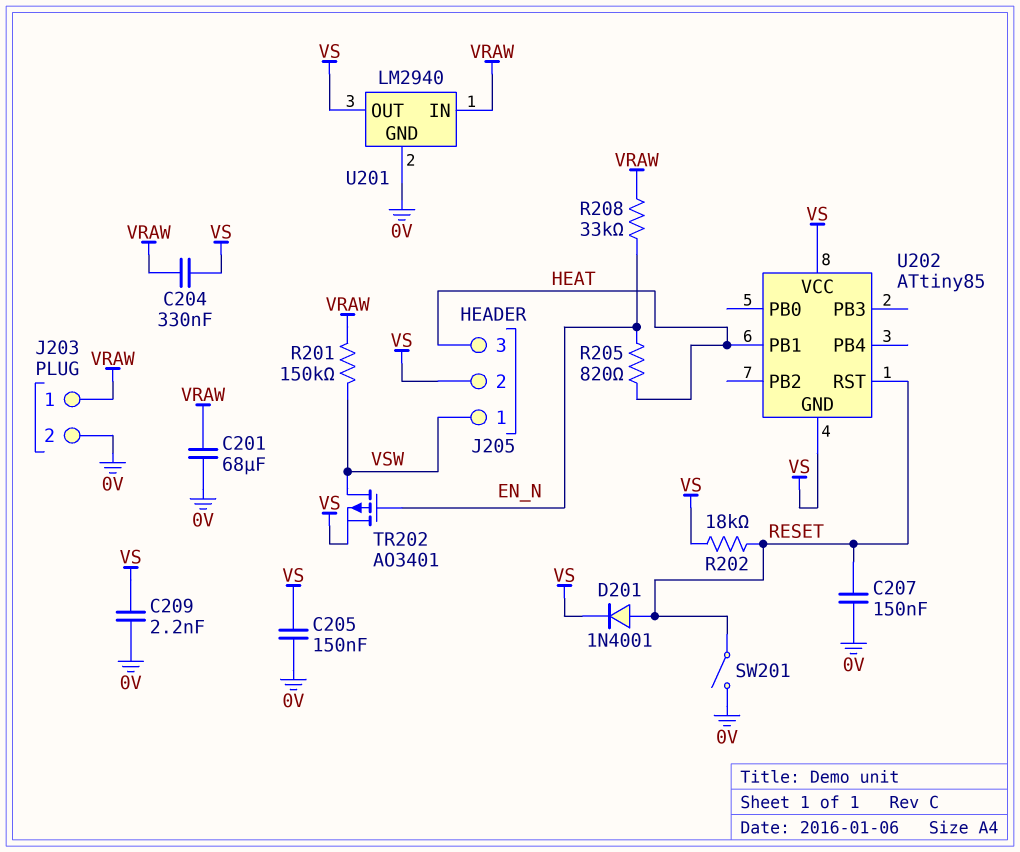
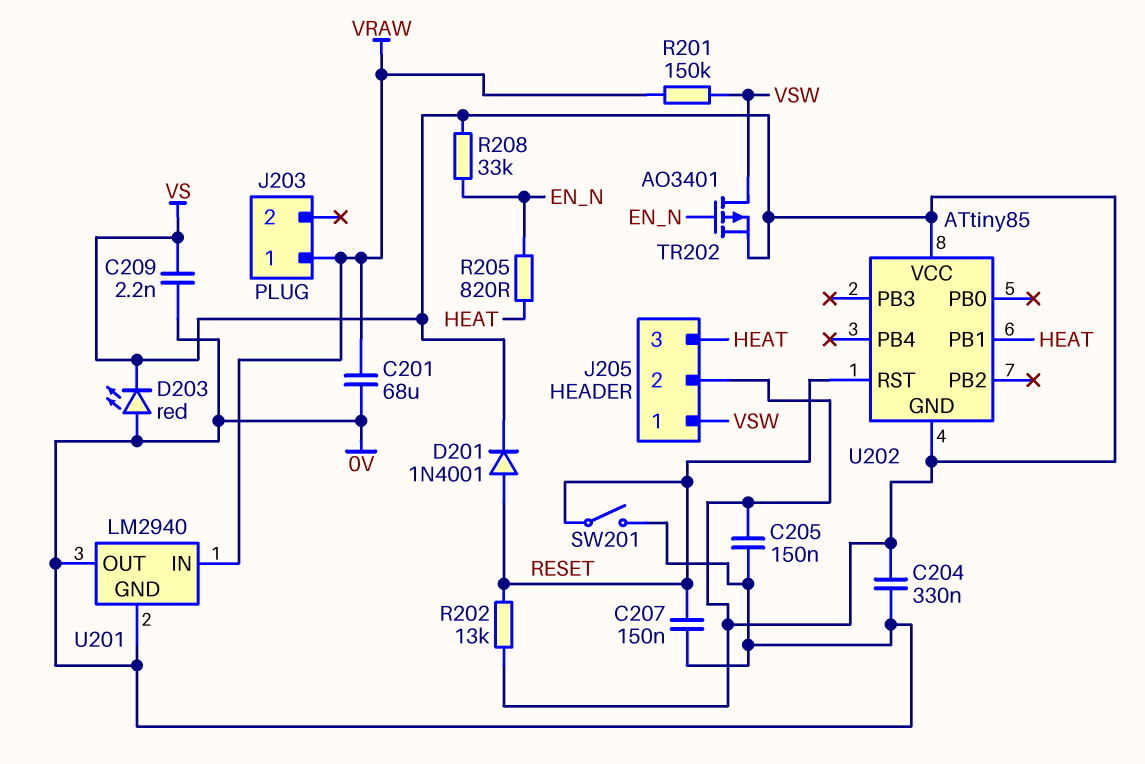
C204: 330nF (VRAW, VS) -> 330nF (0V, VS)
D203: none -> LED red (A 0V, K VS)
J203 pin 2: 0V -> none
R202: 18k (RESET, VS) -> 13k (RESET, VS)
R208: 33k (EN_N, VRAW) -> 33k (EN_N, VS)
U201 pin OUT: VS -> 0V

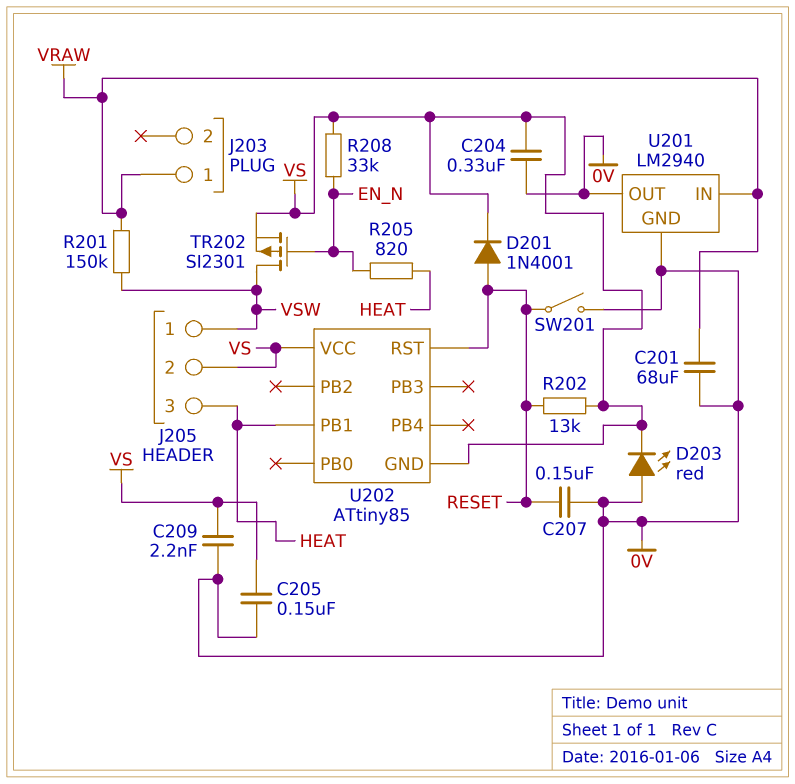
TR202: PMOS AO3401 (G EN_N, D VSW, S VS) -> PMOS SI2301 (G EN_N, D VSW, S VS)

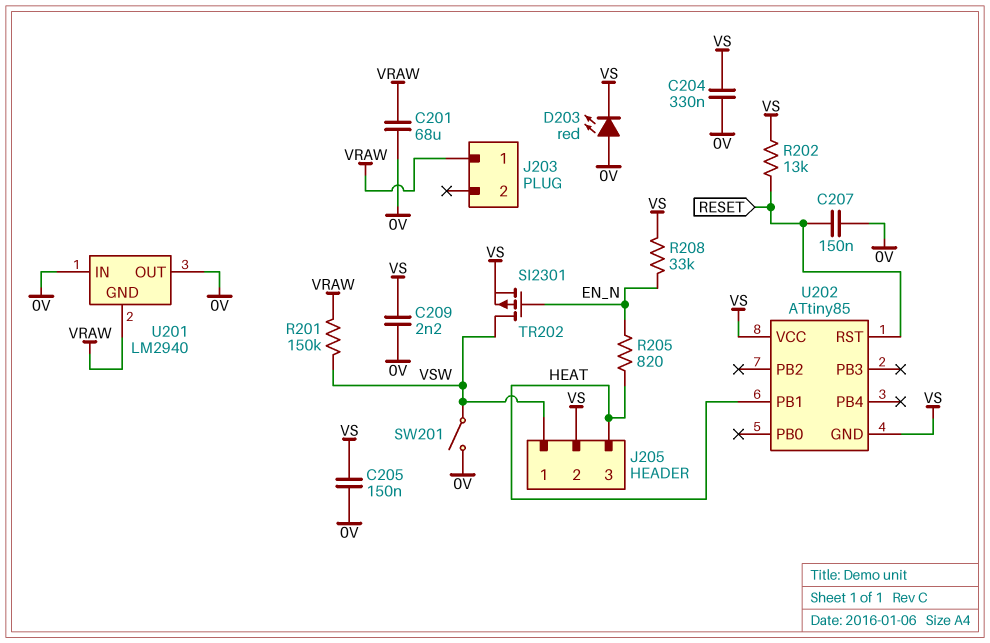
D201: diode 1N4001 (A RESET, K VS) -> none
SW201: switch (0V, RESET) -> switch (0V, VSW)
U201 pin GND: 0V -> VRAW
U201 pin IN: VRAW -> 0V

